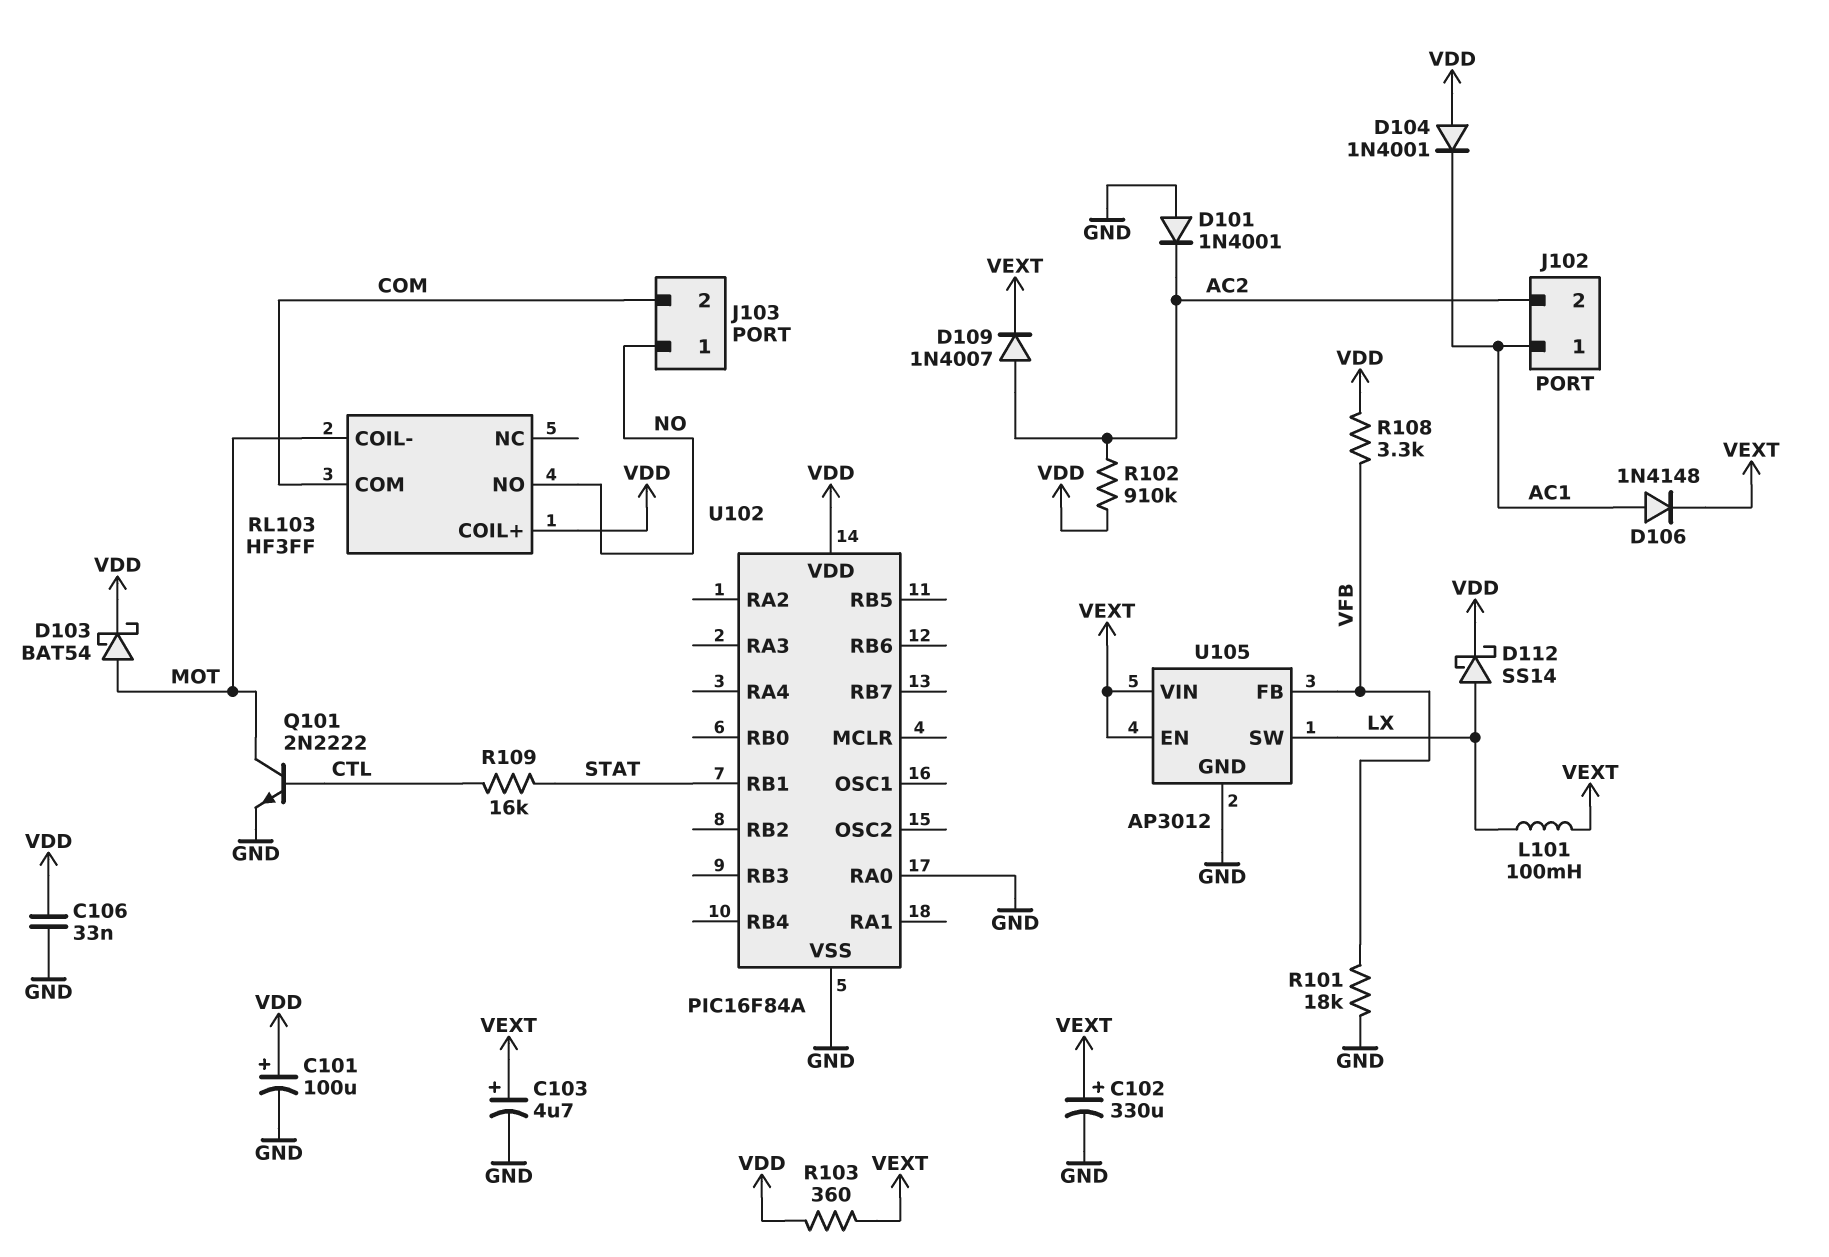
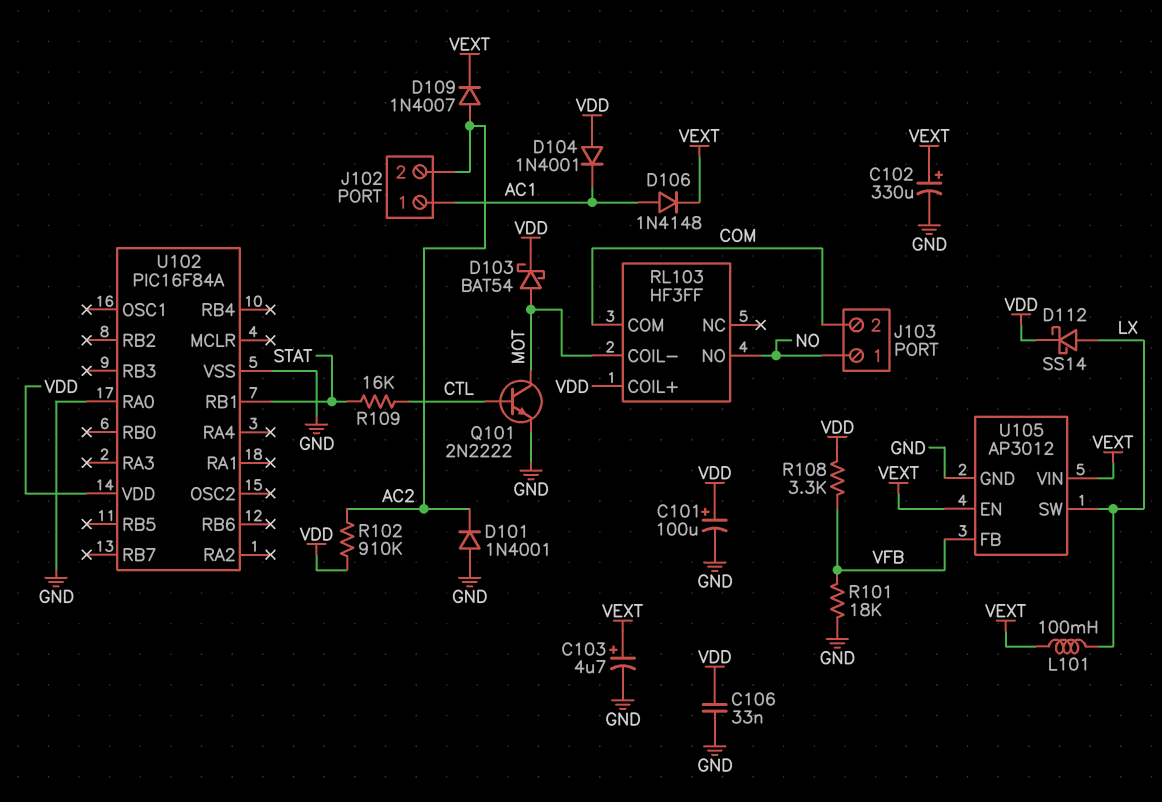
R103: 360 (VDD, VEXT) -> none

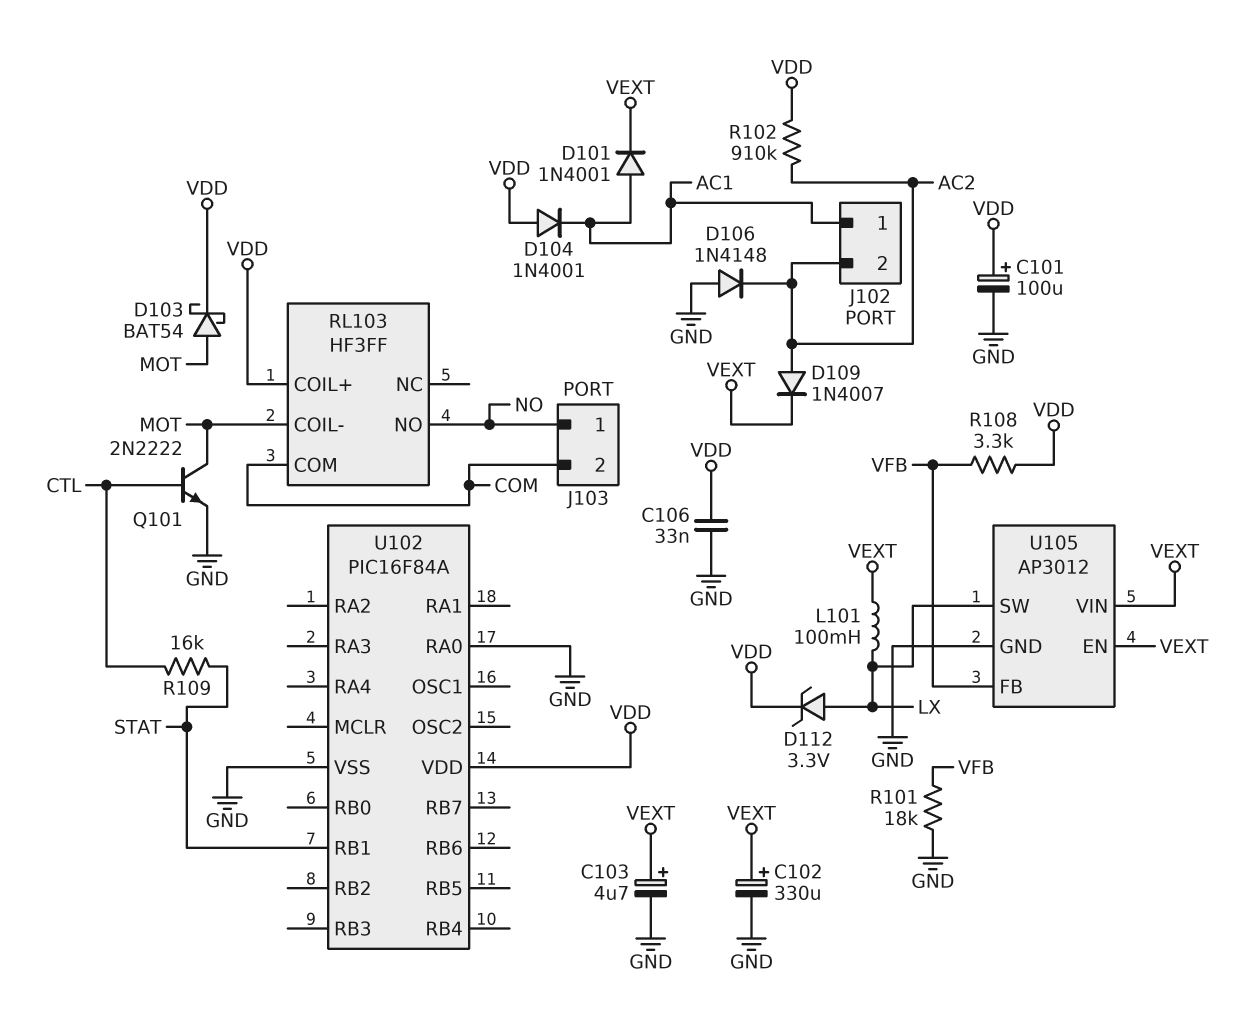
D101: diode 1N4001 (A GND, K AC2) -> diode 1N4001 (A AC1, K VEXT)
D106: diode 1N4148 (A AC1, K VEXT) -> diode 1N4148 (A GND, K AC2)
D112: schottky SS14 (A LX, K VDD) -> zener 3.3V (A LX, K VDD)

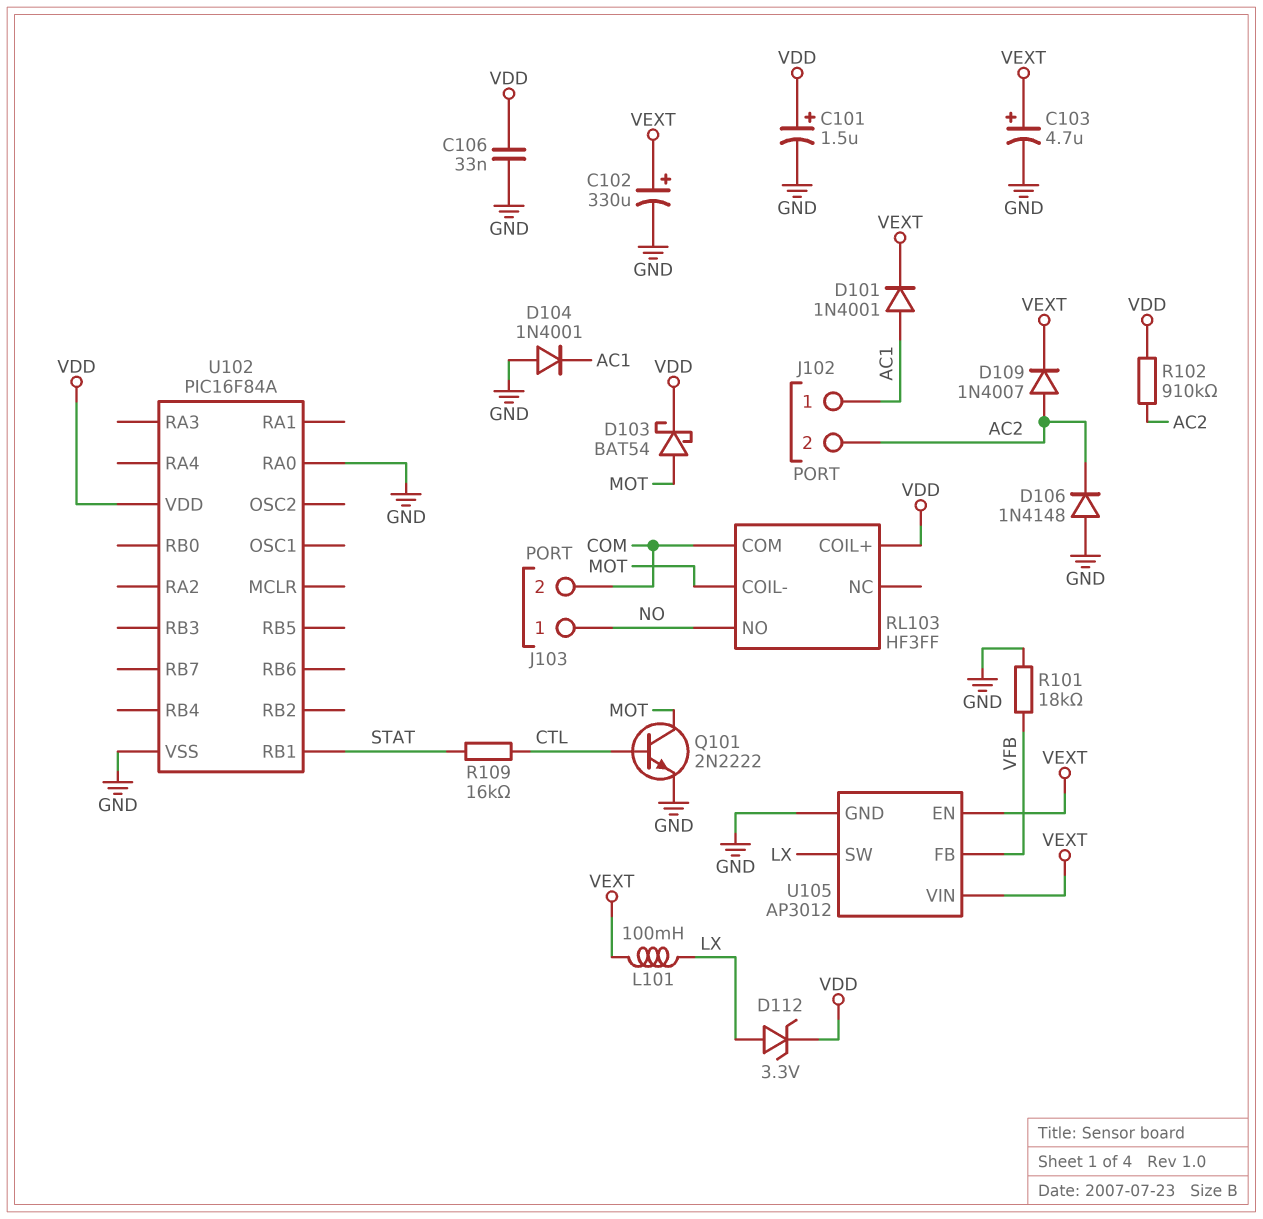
C101: 100uF (plus VDD, minus GND) -> 1.5uF (plus VDD, minus GND)
D104: diode 1N4001 (A VDD, K AC1) -> diode 1N4001 (A GND, K AC1)
R108: 3.3k (VDD, VFB) -> none

